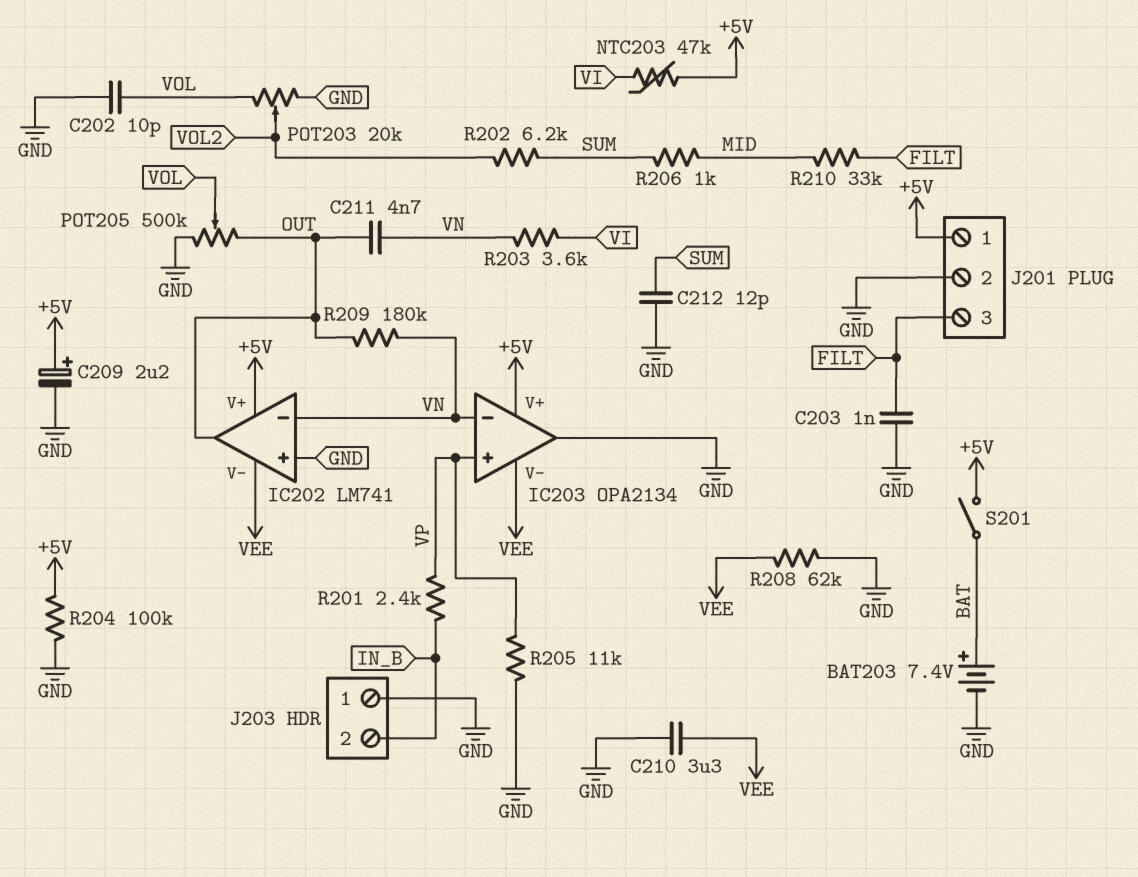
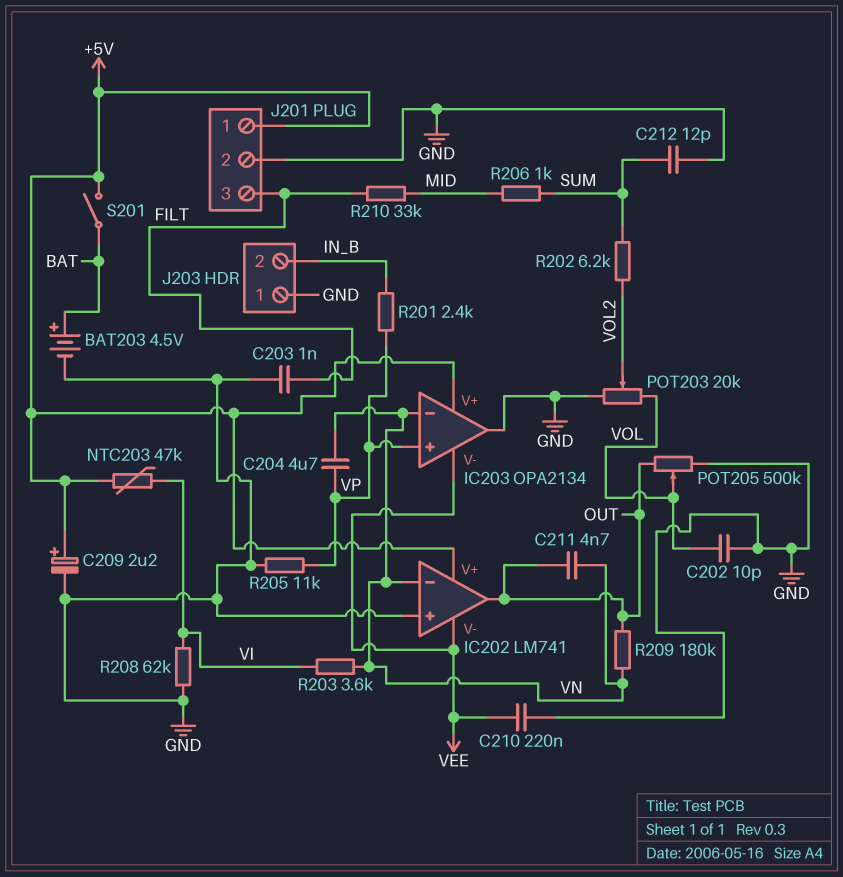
BAT203: 7.4V (plus BAT, minus GND) -> 4.5V (plus BAT, minus GND)
C204: none -> 4.7uF (VN, VP)
C210: 3.3uF (GND, VEE) -> 220nF (GND, VEE)
R204: 100k (+5V, GND) -> none
R208: 62k (GND, VEE) -> 62k (GND, VI)

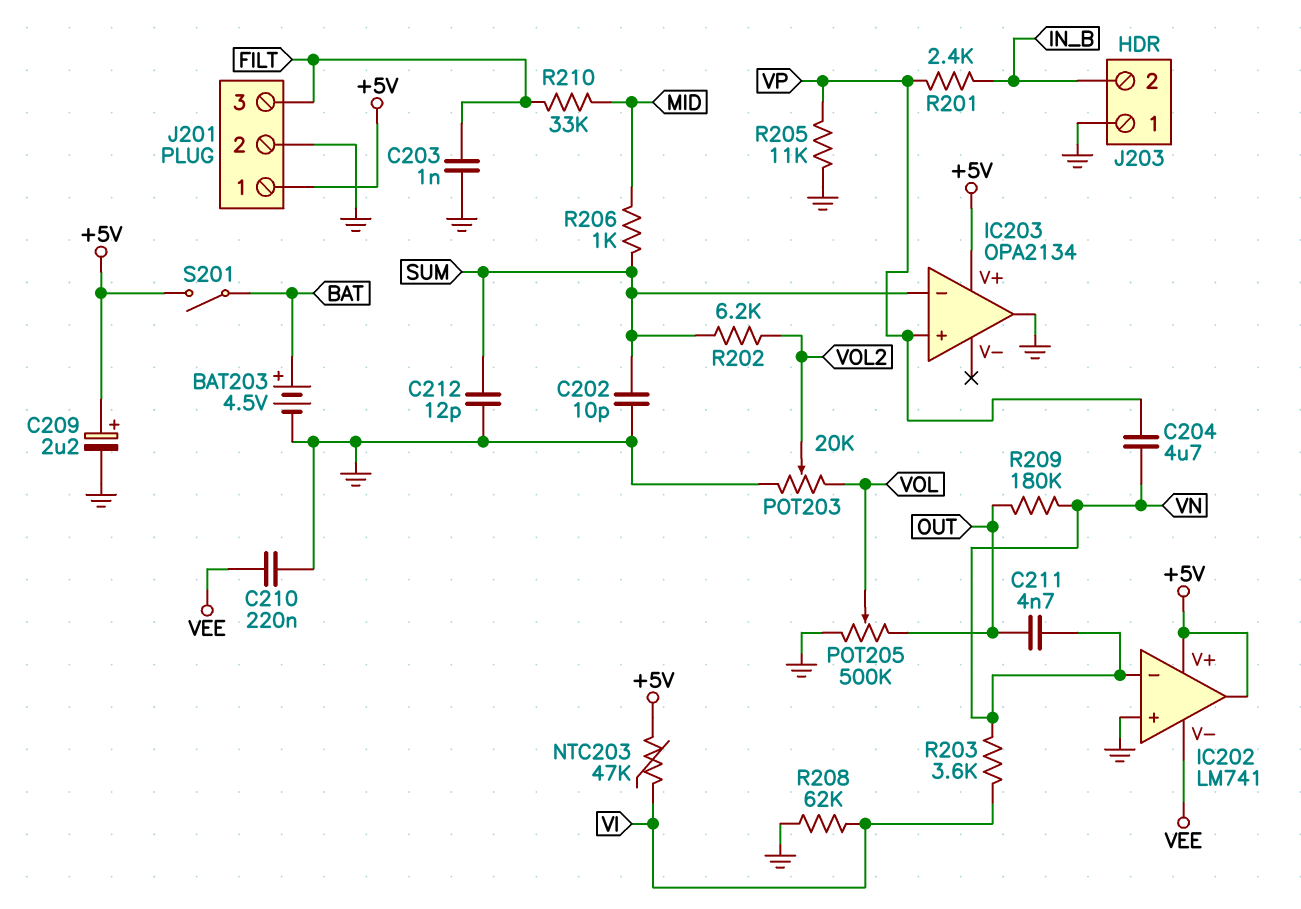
C202: 10pF (GND, VOL) -> 10pF (GND, SUM)
IC202 pin out: OUT -> +5V
IC203 pin V-: VEE -> none
IC203 pin in-: VN -> SUM

